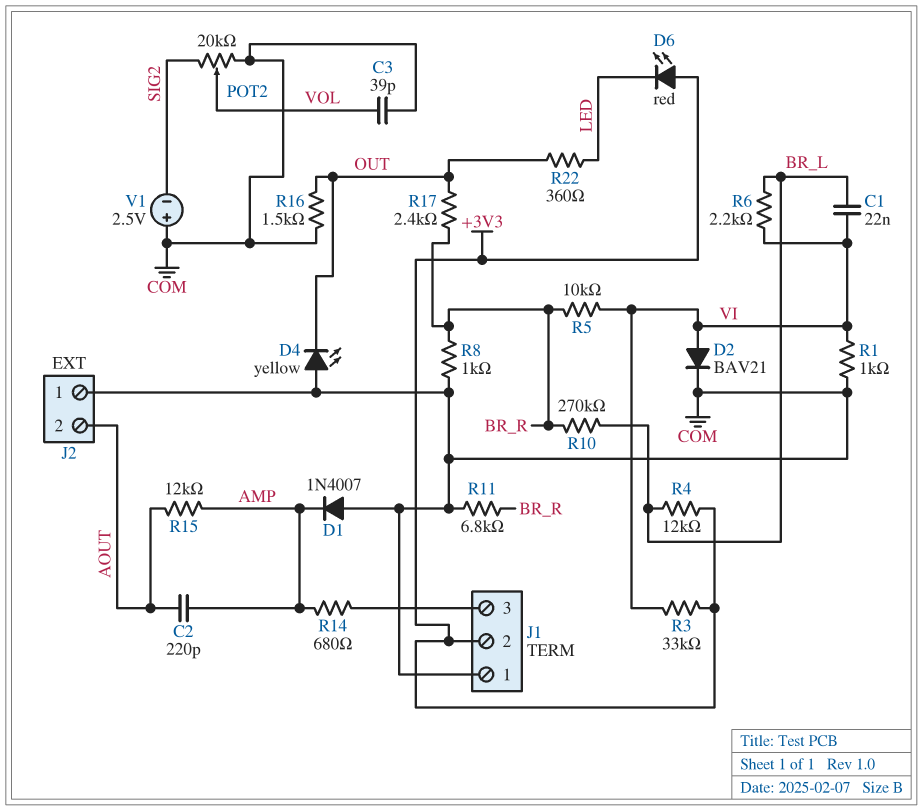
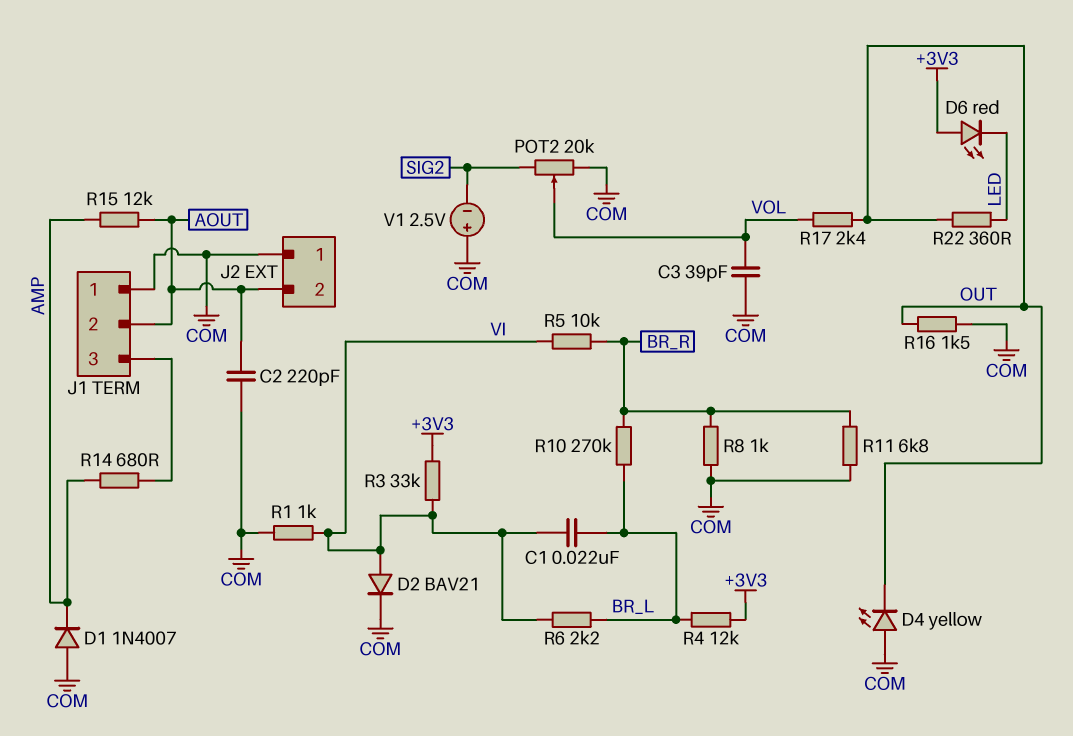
C2: 220pF (AMP, AOUT) -> 220pF (AOUT, COM)
J1 pin 2: +3V3 -> AOUT
R17: 2.4k (BR_R, OUT) -> 2.4k (OUT, VOL)

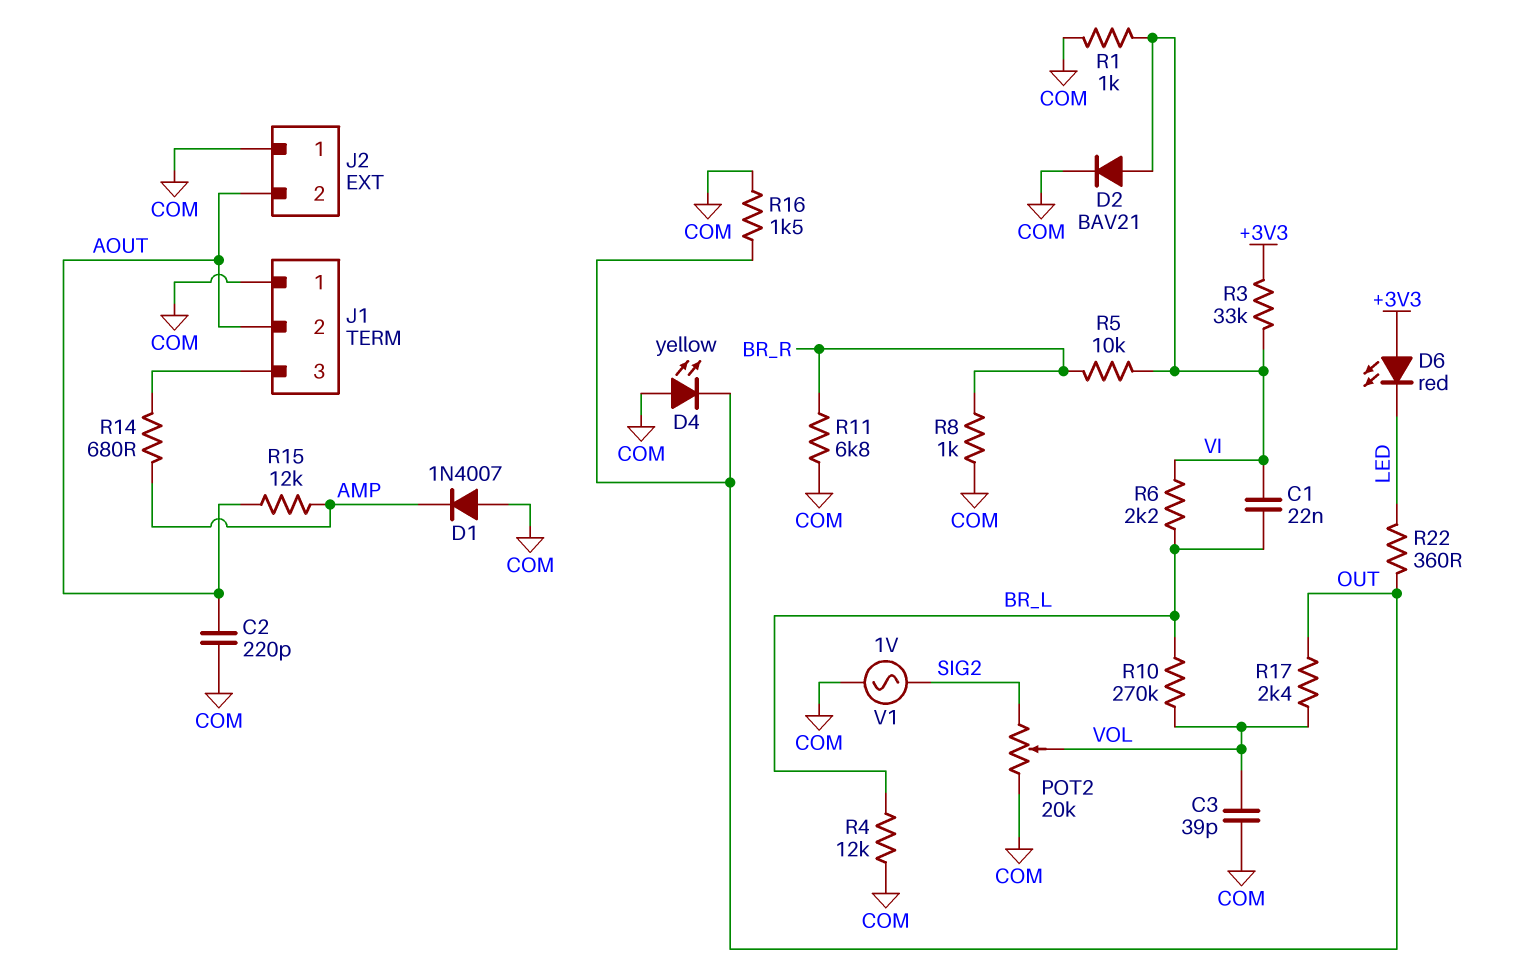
R4: 12k (+3V3, BR_L) -> 12k (BR_L, COM)
R10: 270k (BR_L, BR_R) -> 270k (BR_L, VOL)
V1: 2.5V (plus COM, minus SIG2) -> AC 1V (COM, SIG2)

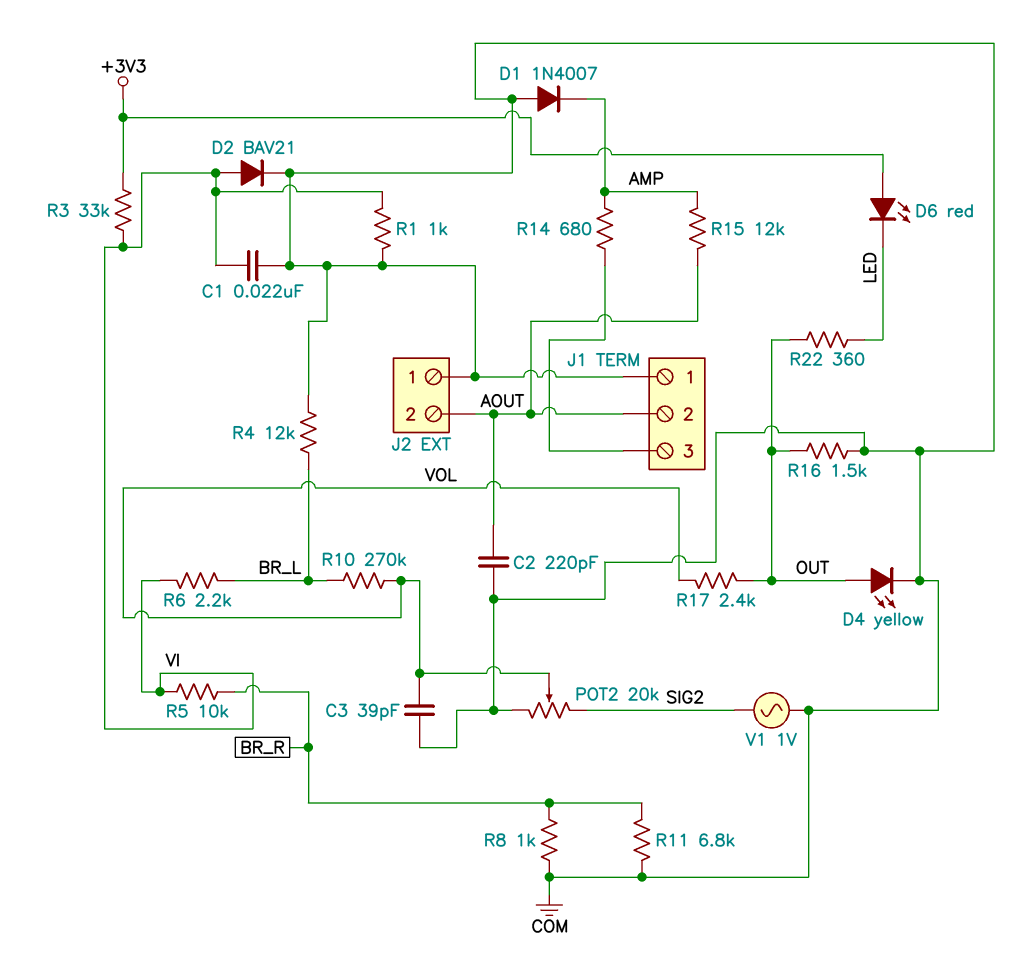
C1: 22nF (BR_L, VI) -> 22nF (COM, VI)
D4: LED yellow (A COM, K OUT) -> LED yellow (A OUT, K COM)

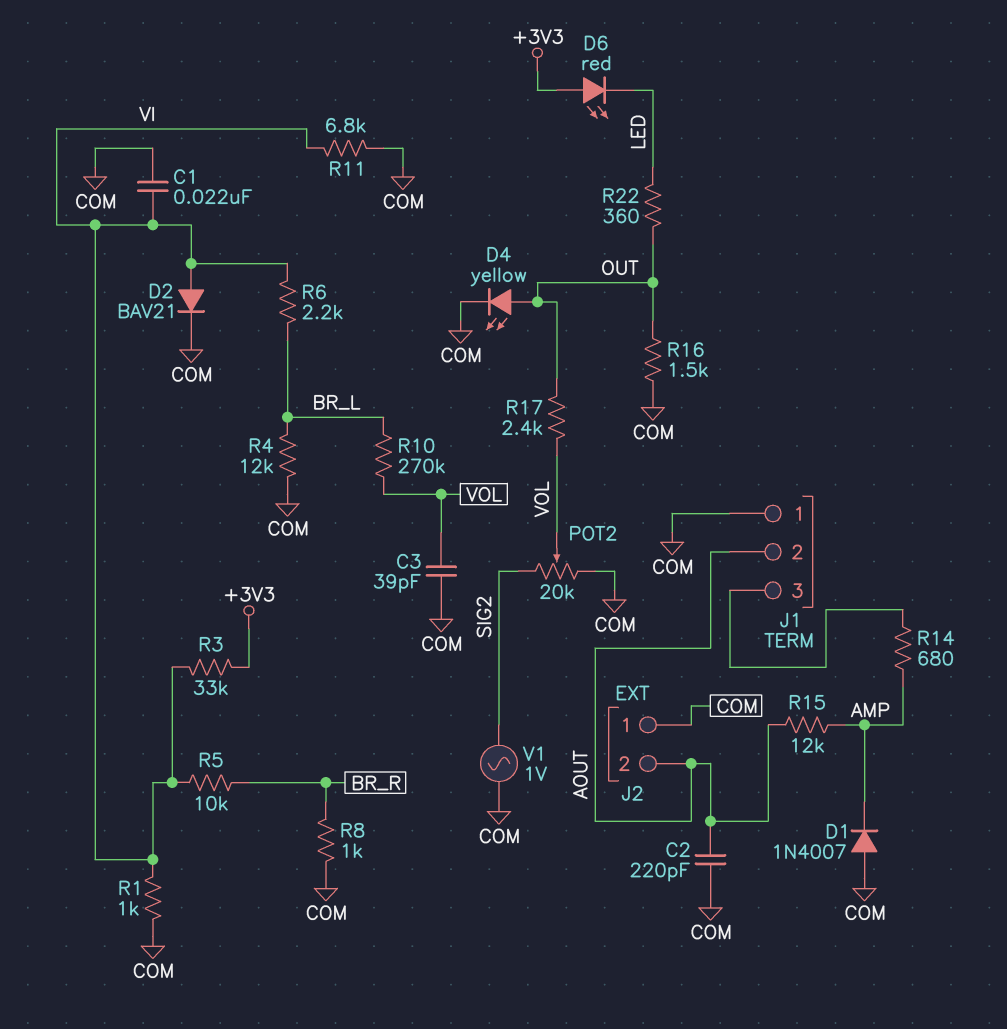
R11: 6.8k (BR_R, COM) -> 6.8k (COM, VI)

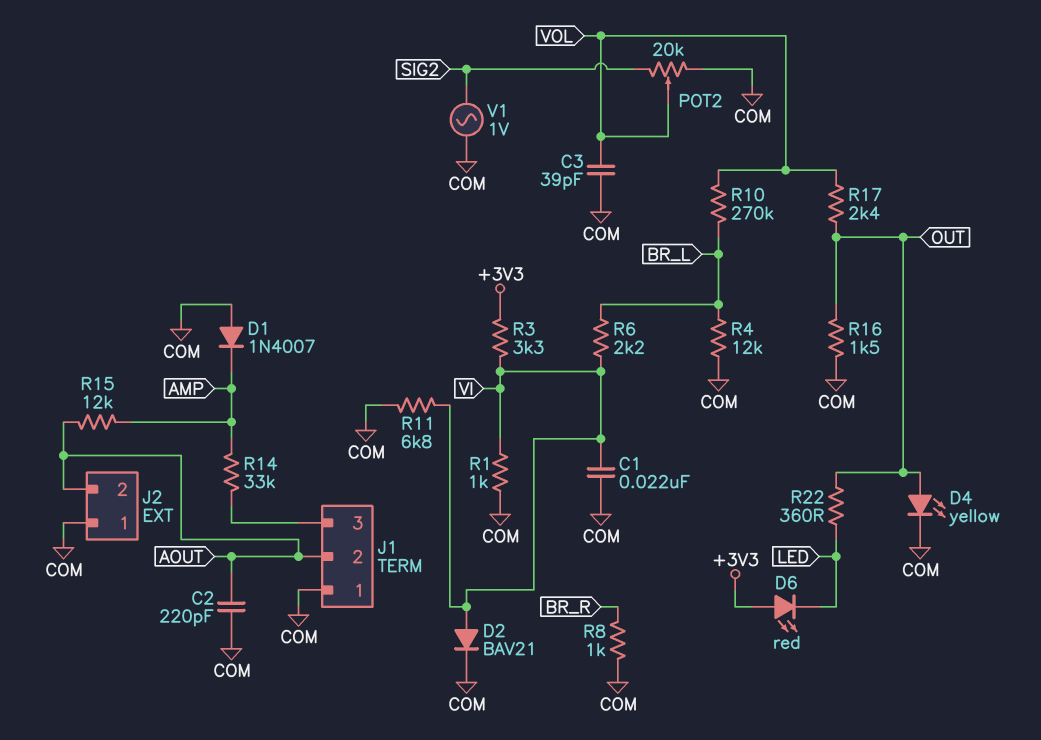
R3: 33k (+3V3, VI) -> 3.3k (+3V3, VI)
R5: 10k (BR_R, VI) -> none
R14: 680 (AMP, J1/3) -> 33k (AMP, J1/3)

